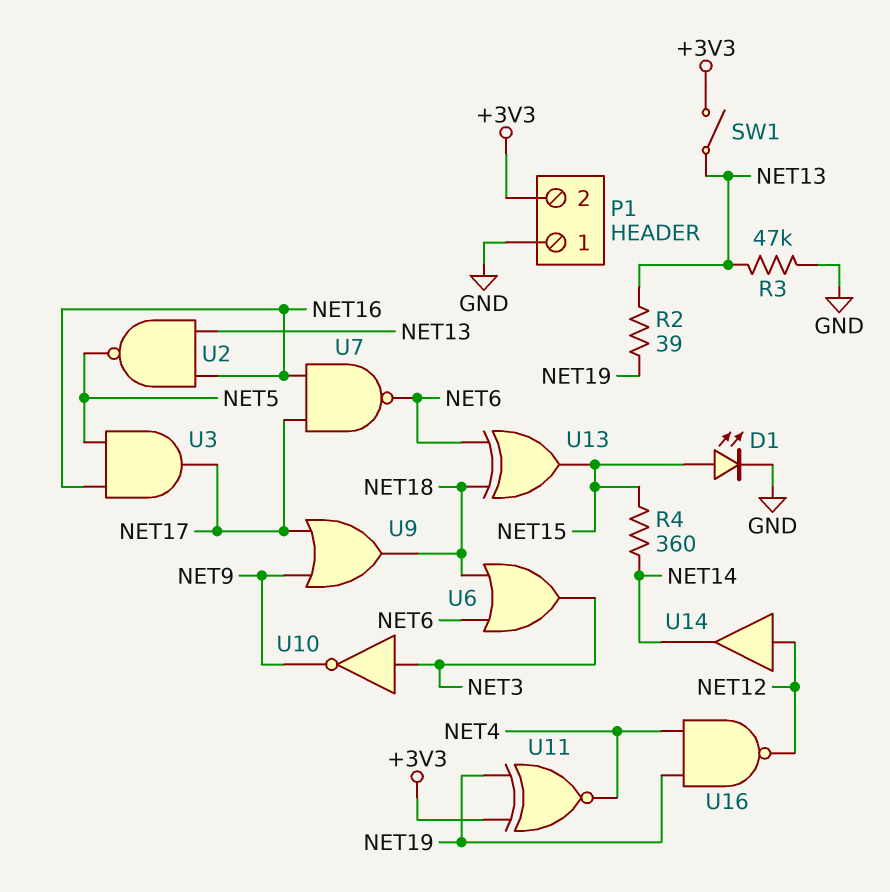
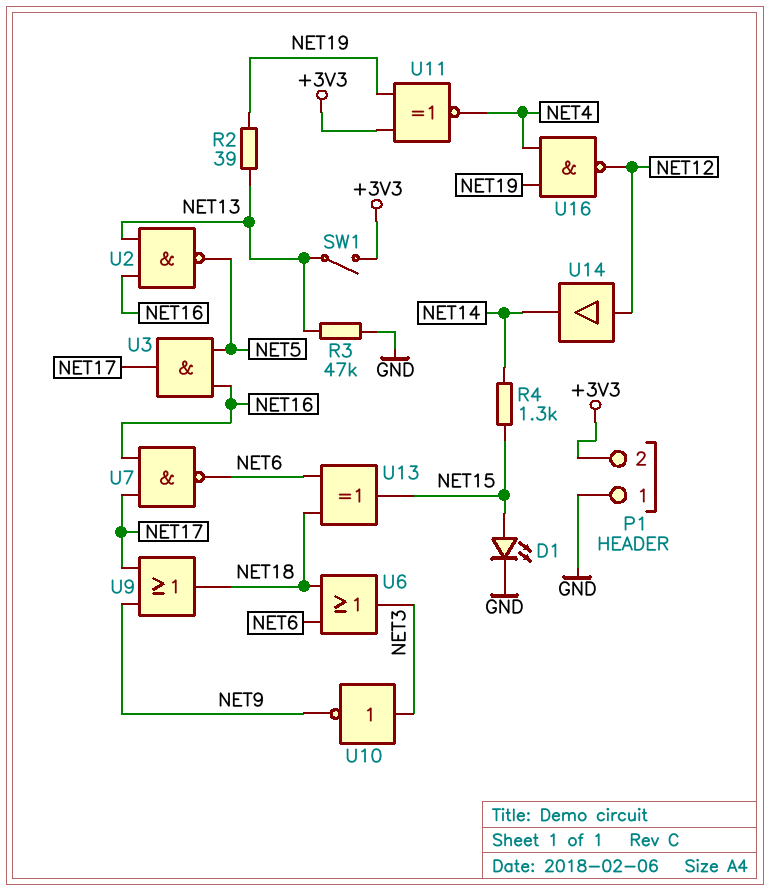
R4: 360 (NET14, NET15) -> 1.3k (NET14, NET15)

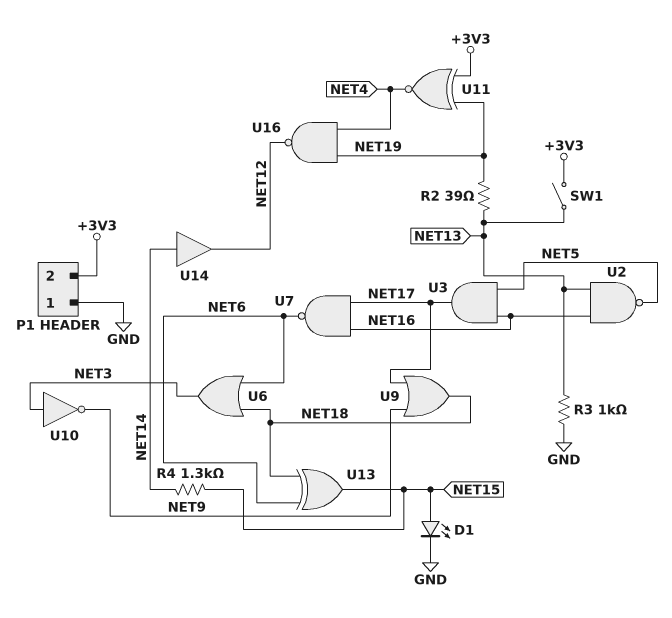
R3: 47k (GND, NET13) -> 1k (GND, NET13)
U14: buffer (in NET12, out NET14) -> buffer (in NET14, out NET12)

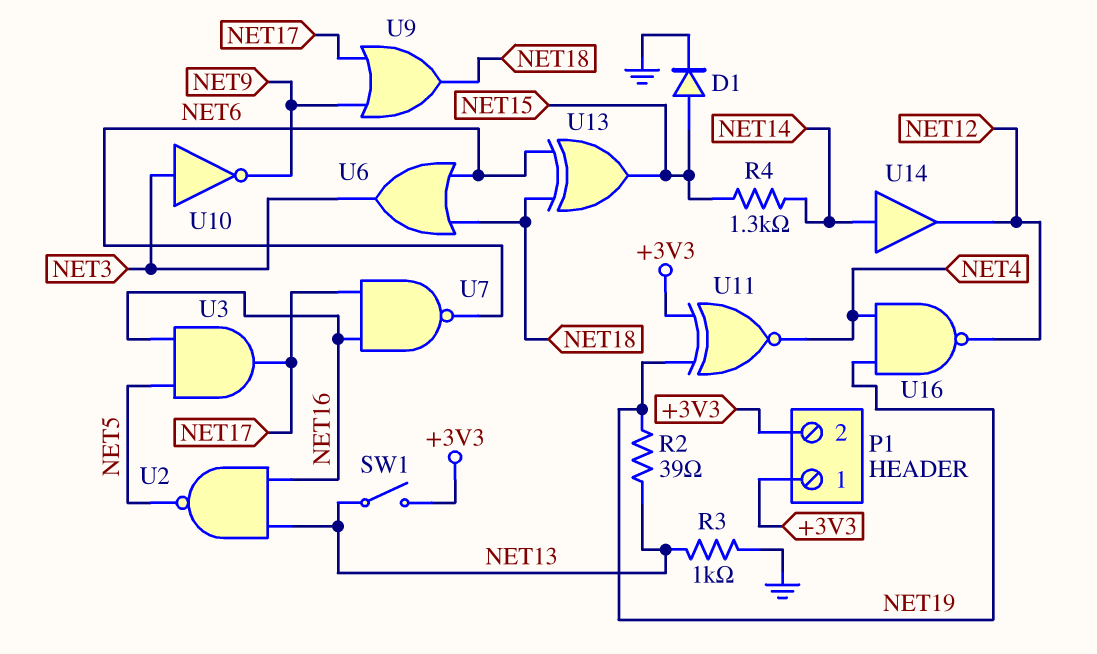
D1: LED (A NET15, K GND) -> diode (A NET15, K GND)
P1 pin 1: GND -> +3V3

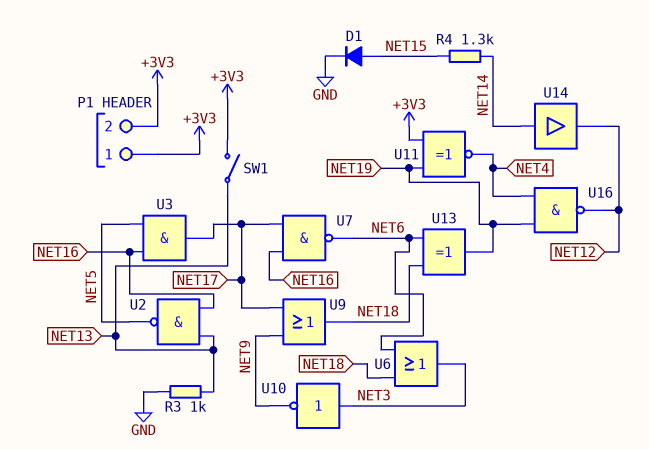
R2: 39 (NET13, NET19) -> none
U13: XOR (in NET6, in NET18, out NET15) -> XOR (in NET6, in NET18, out NET19)

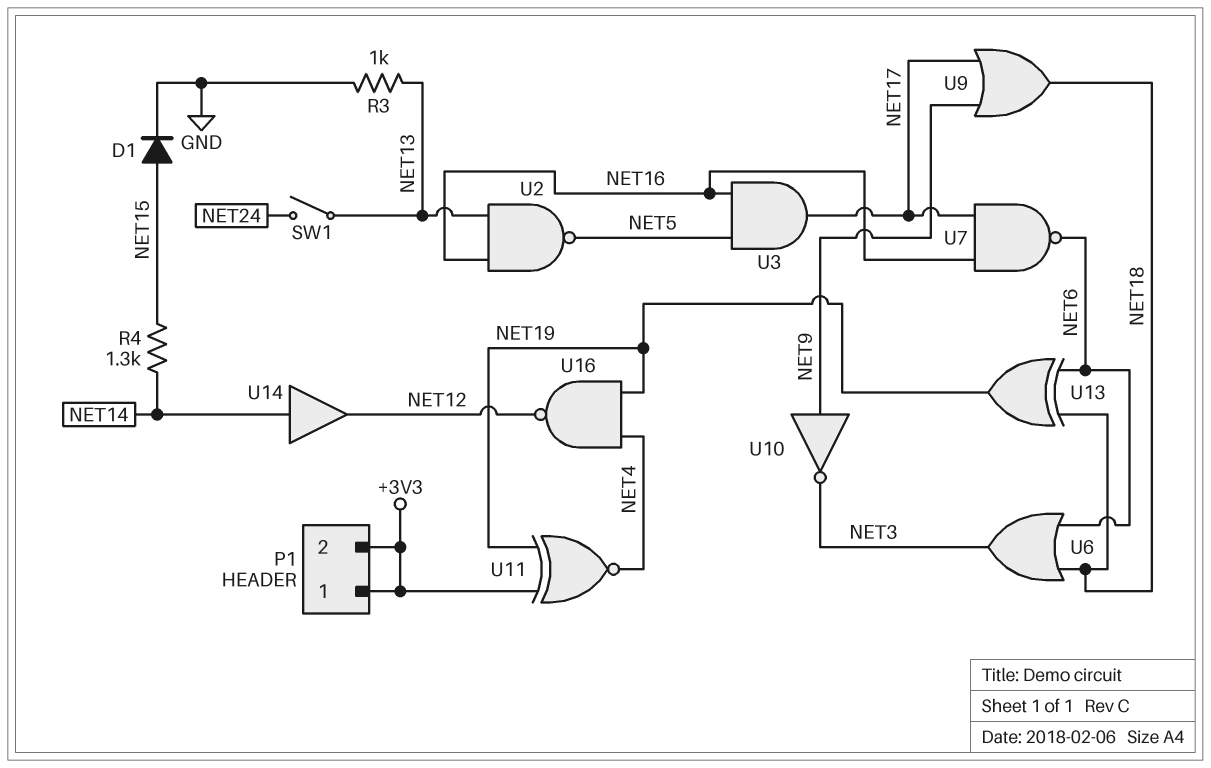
SW1: switch (+3V3, NET13) -> switch (NET13, NET24)
U10: NOT (in NET3, out NET9) -> NOT (in NET9, out NET3)

